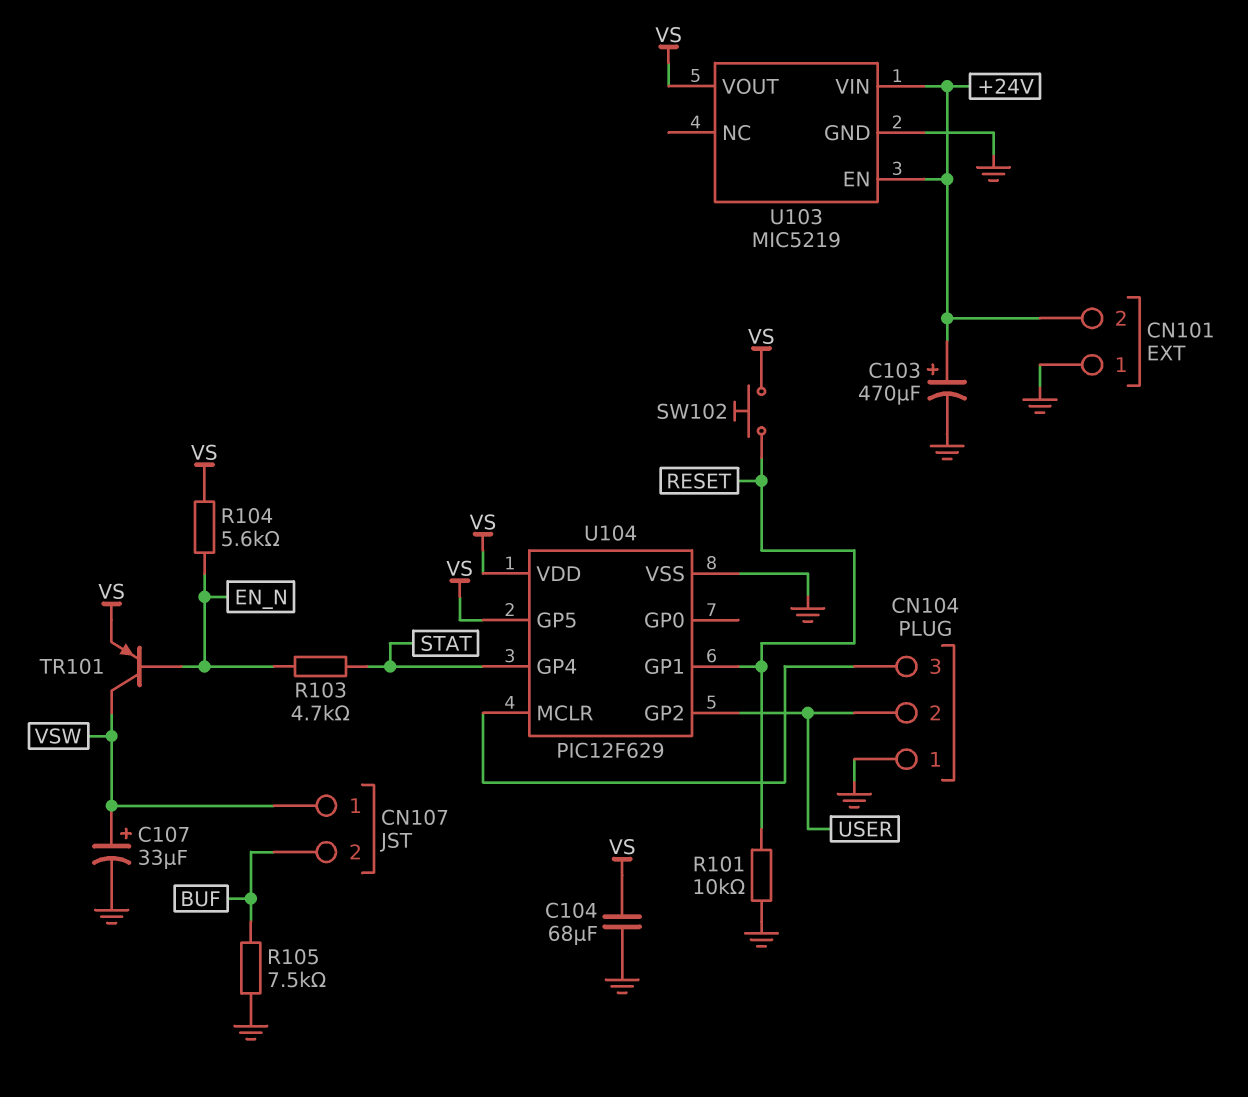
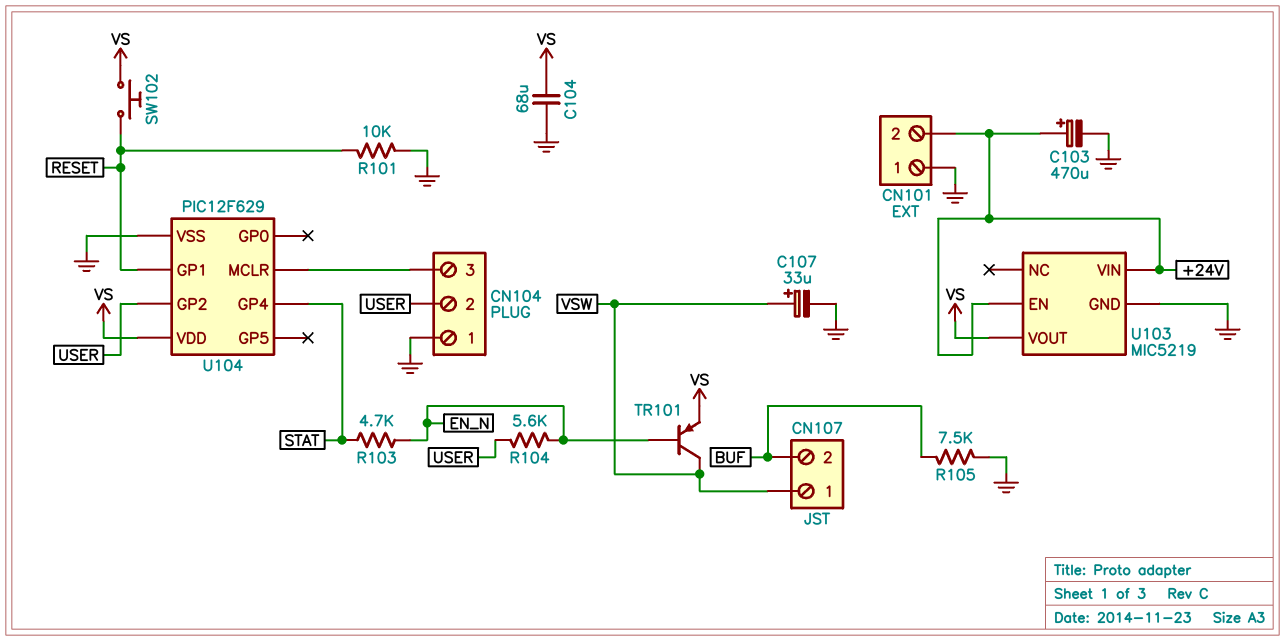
R104: 5.6k (EN_N, VS) -> 5.6k (EN_N, USER)
U104 pin GP5: VS -> none

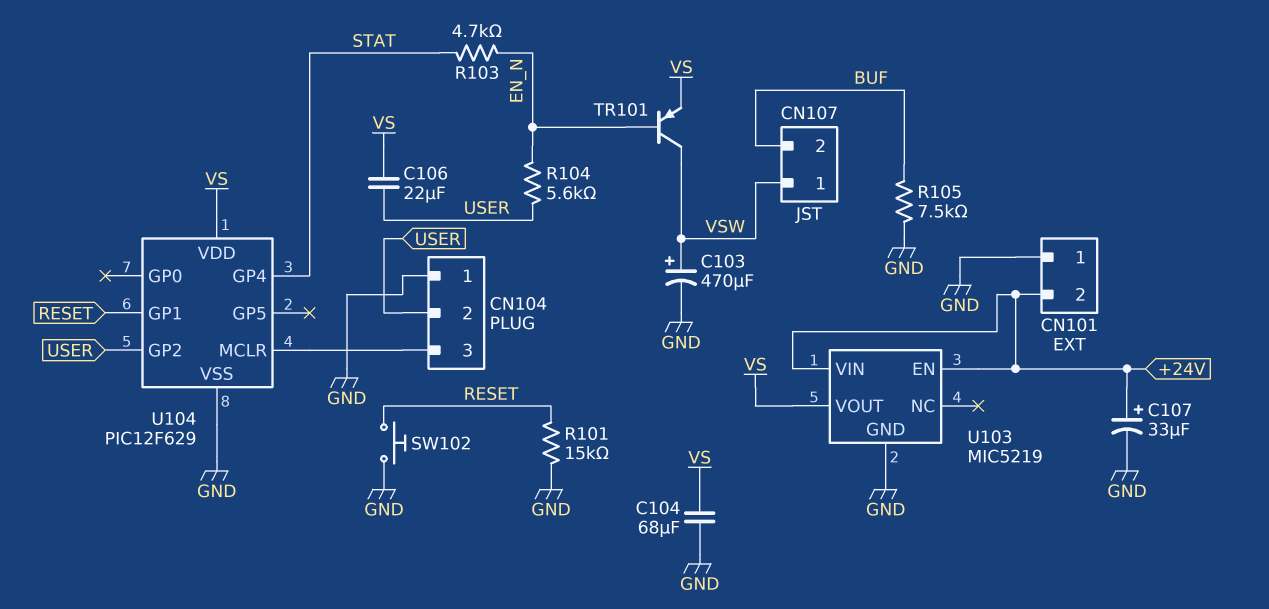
C103: 470uF (plus +24V, minus GND) -> 470uF (plus VSW, minus GND)
C106: none -> 22uF (USER, VS)
C107: 33uF (plus VSW, minus GND) -> 33uF (plus +24V, minus GND)
R101: 10k (GND, RESET) -> 15k (GND, RESET)
SW102: button (RESET, VS) -> button (GND, RESET)

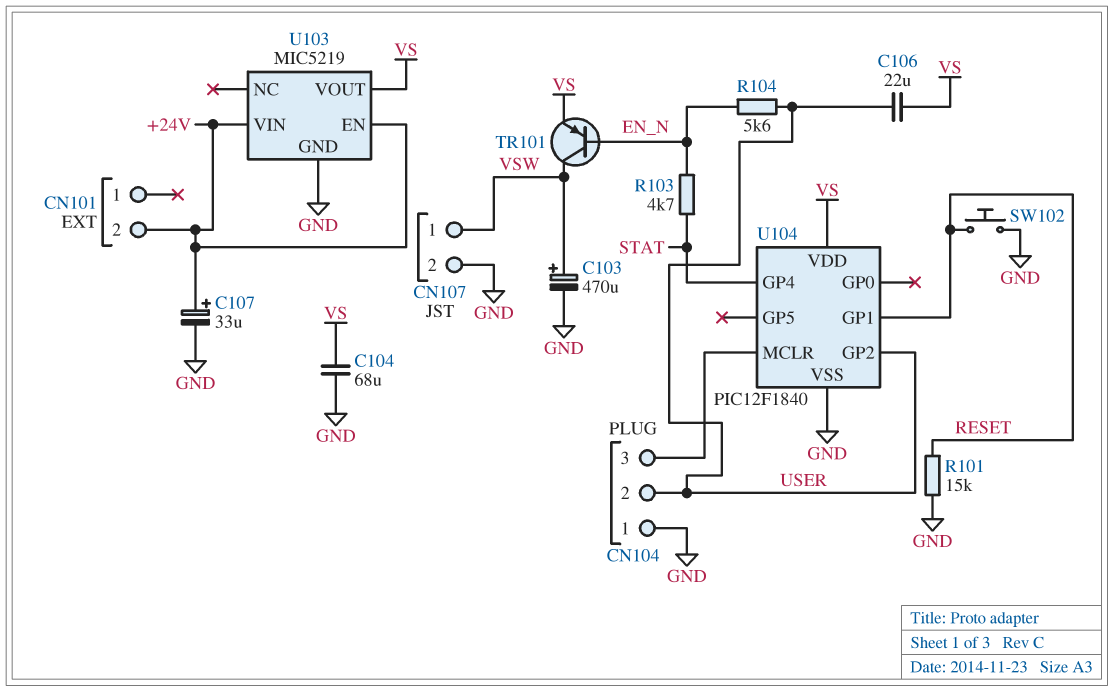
CN101 pin 1: GND -> none
CN107 pin 2: BUF -> GND
R105: 7.5k (BUF, GND) -> none
U104: PIC12F629 -> PIC12F1840

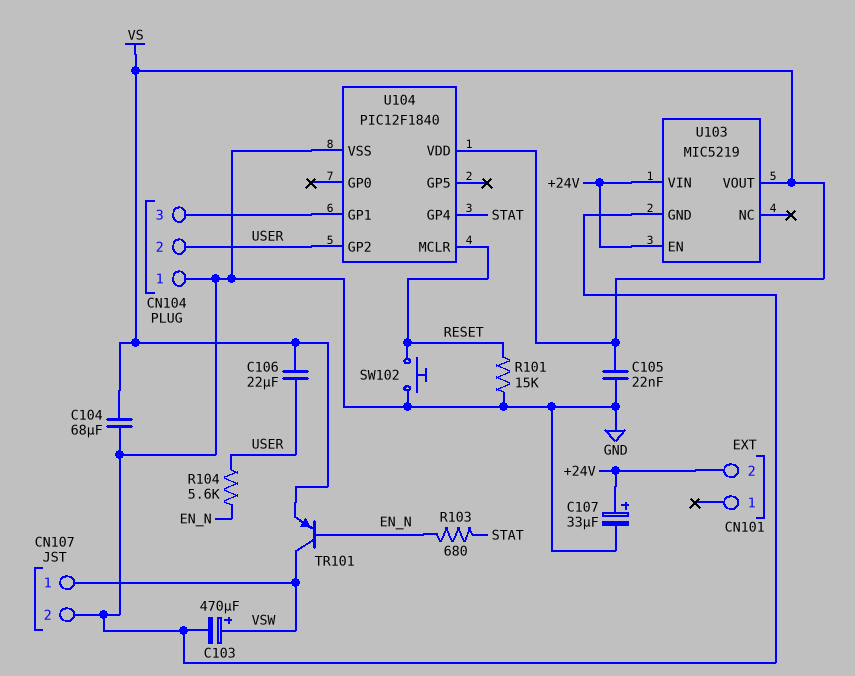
C105: none -> 22nF (GND, VS)
R103: 4.7k (EN_N, STAT) -> 680 (EN_N, STAT)
U104 pin GP1: RESET -> CN104/3
U104 pin MCLR: CN104/3 -> RESET

